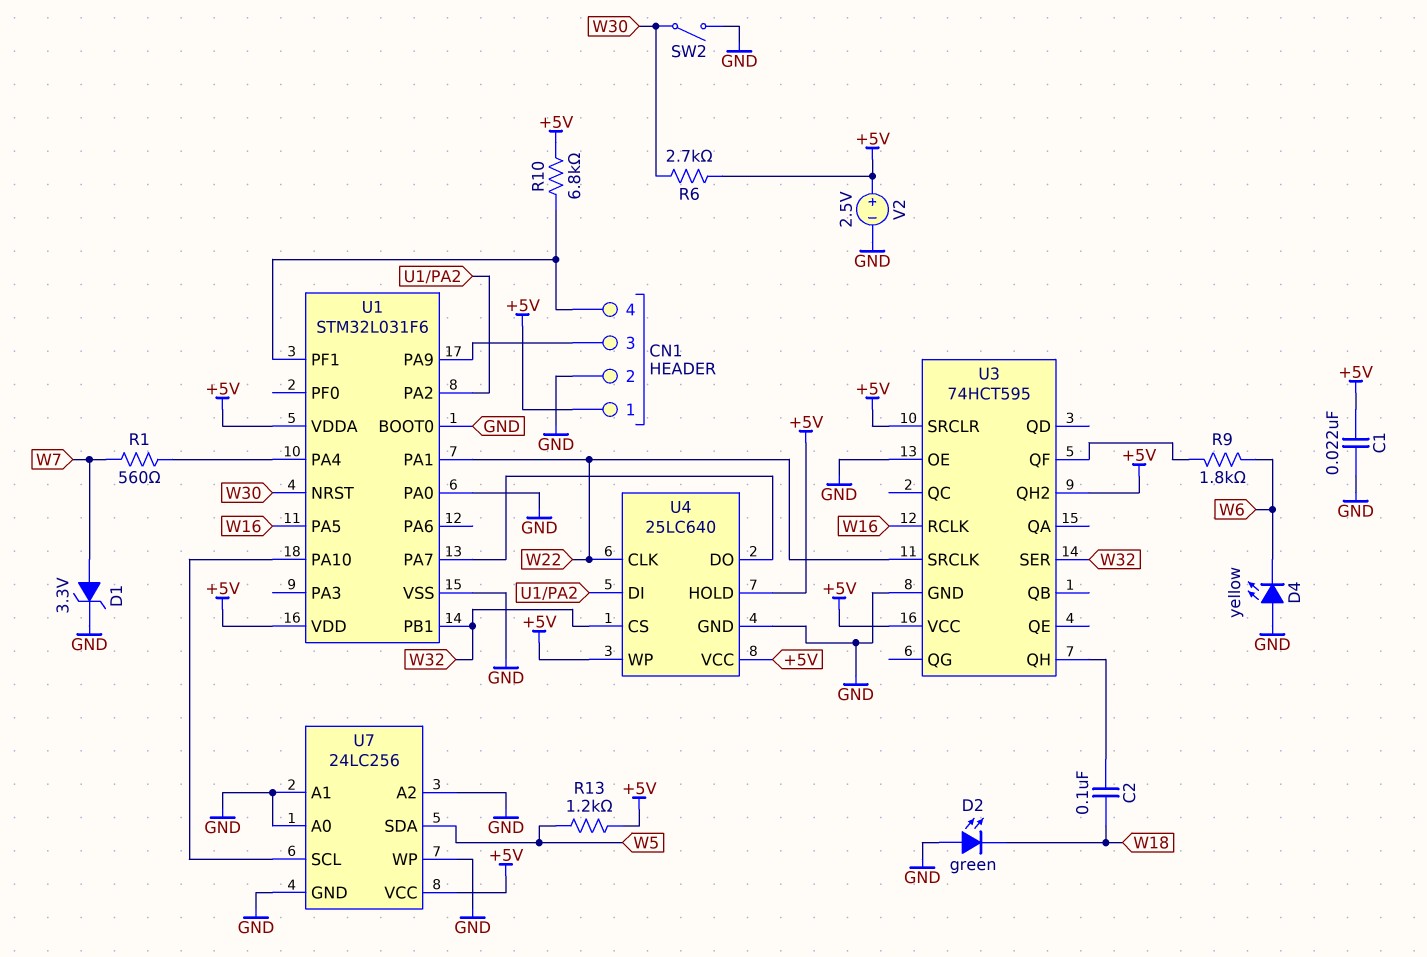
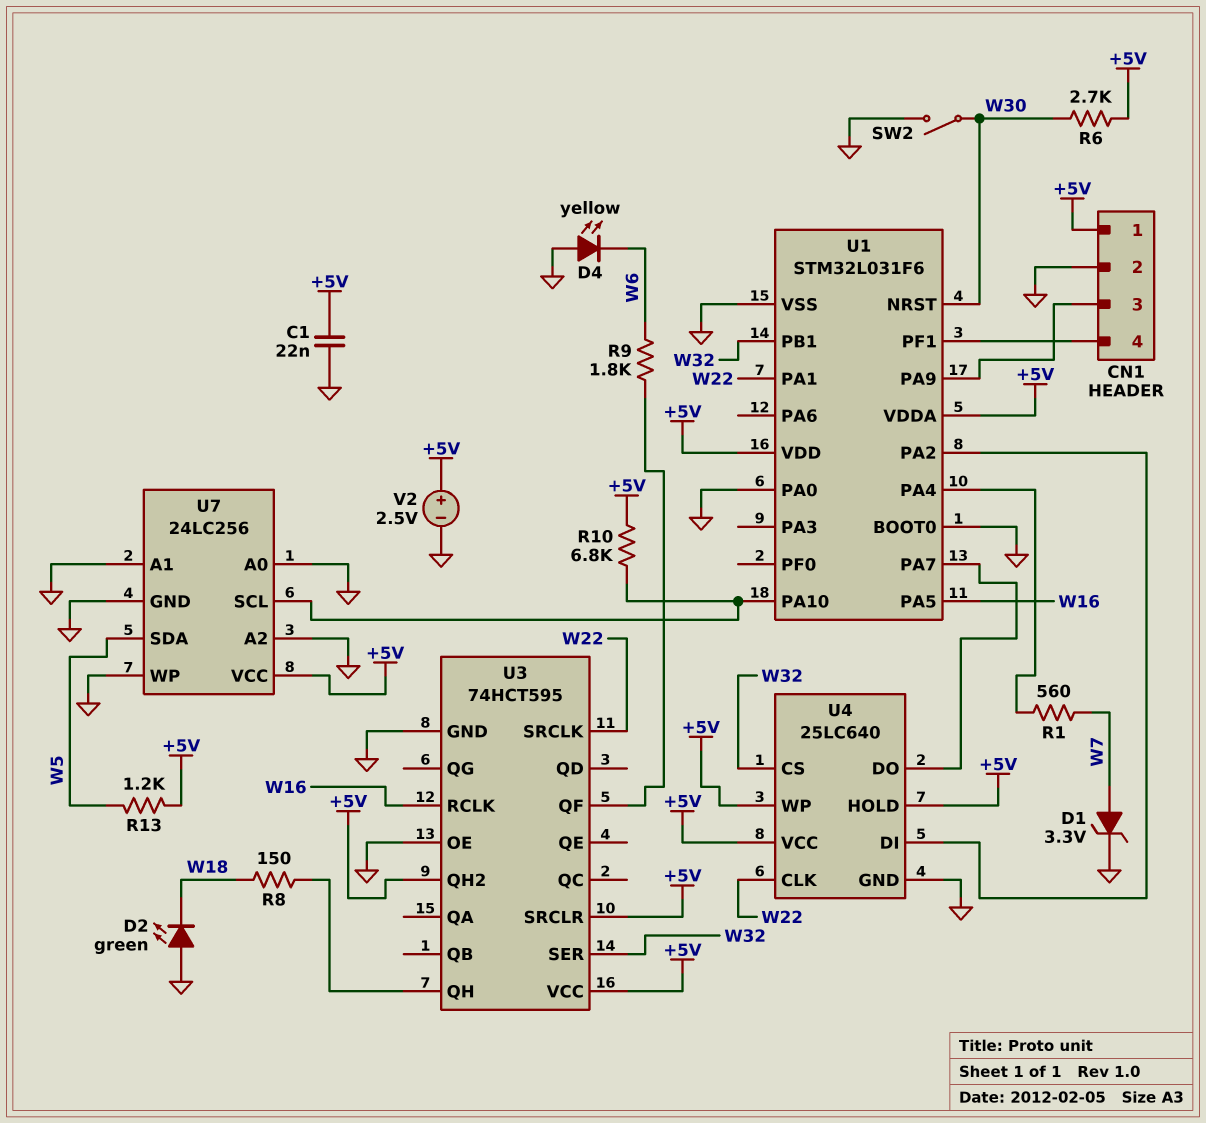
C2: 100nF (U3/QH, W18) -> none
R8: none -> 150 (U3/QH, W18)
R10: 6.8k (+5V, CN1/4) -> 6.8k (+5V, U1/PA10)

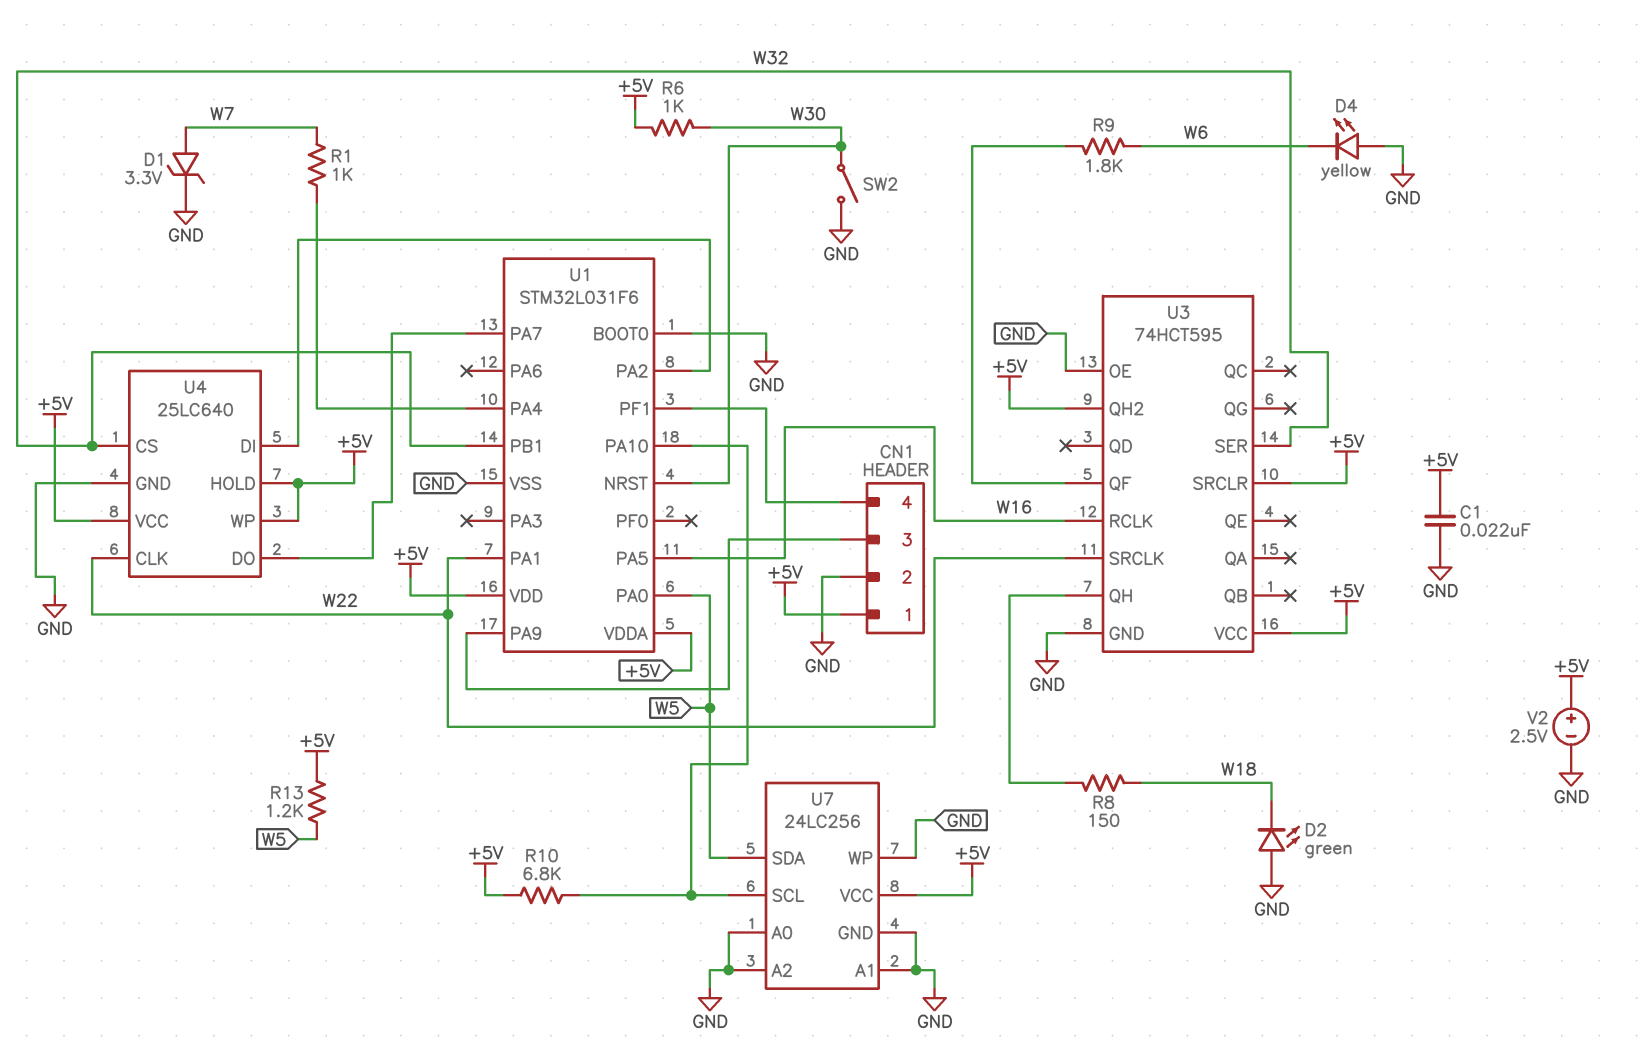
R1: 560 (U1/PA4, W7) -> 1k (U1/PA4, W7)
R6: 2.7k (+5V, W30) -> 1k (+5V, W30)
U1 pin PA0: GND -> W5

